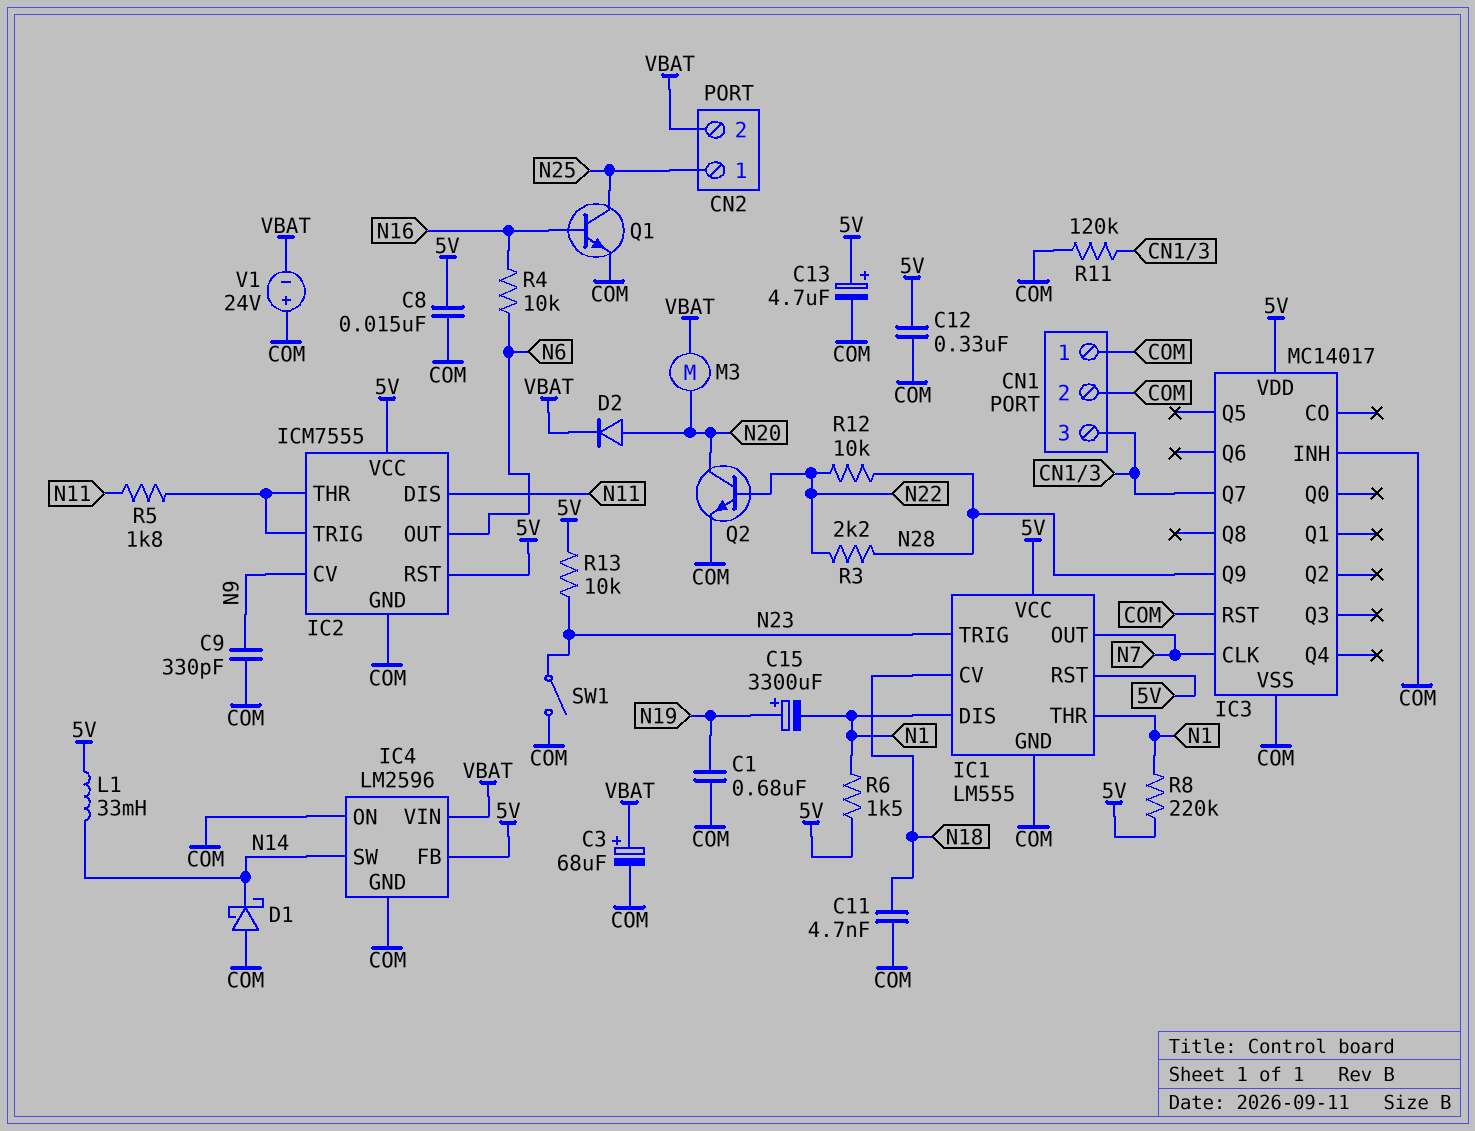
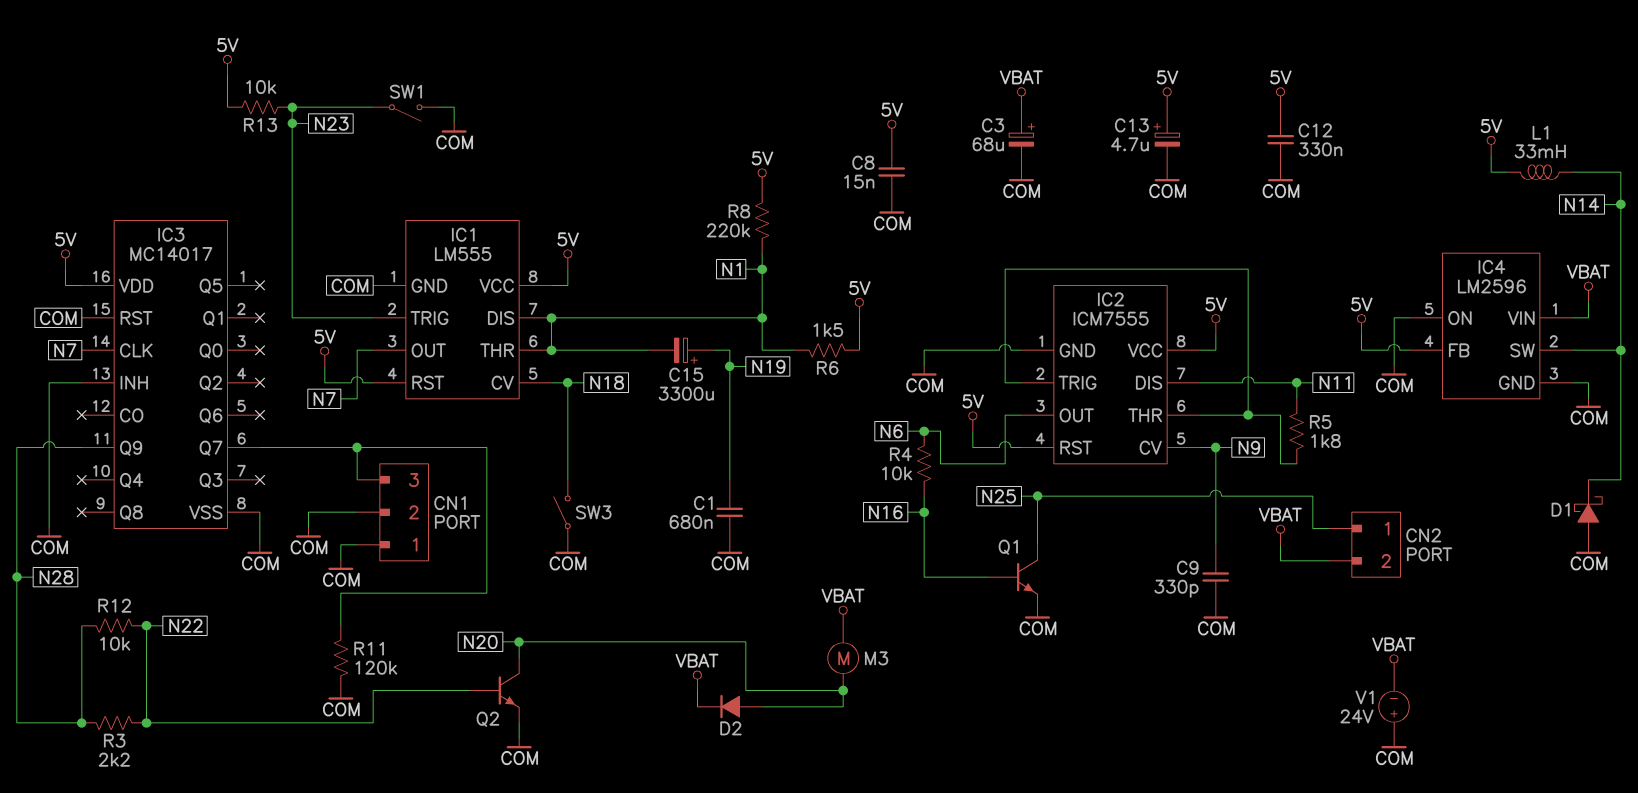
C11: 4.7nF (COM, N18) -> none
SW3: none -> switch (COM, N18)

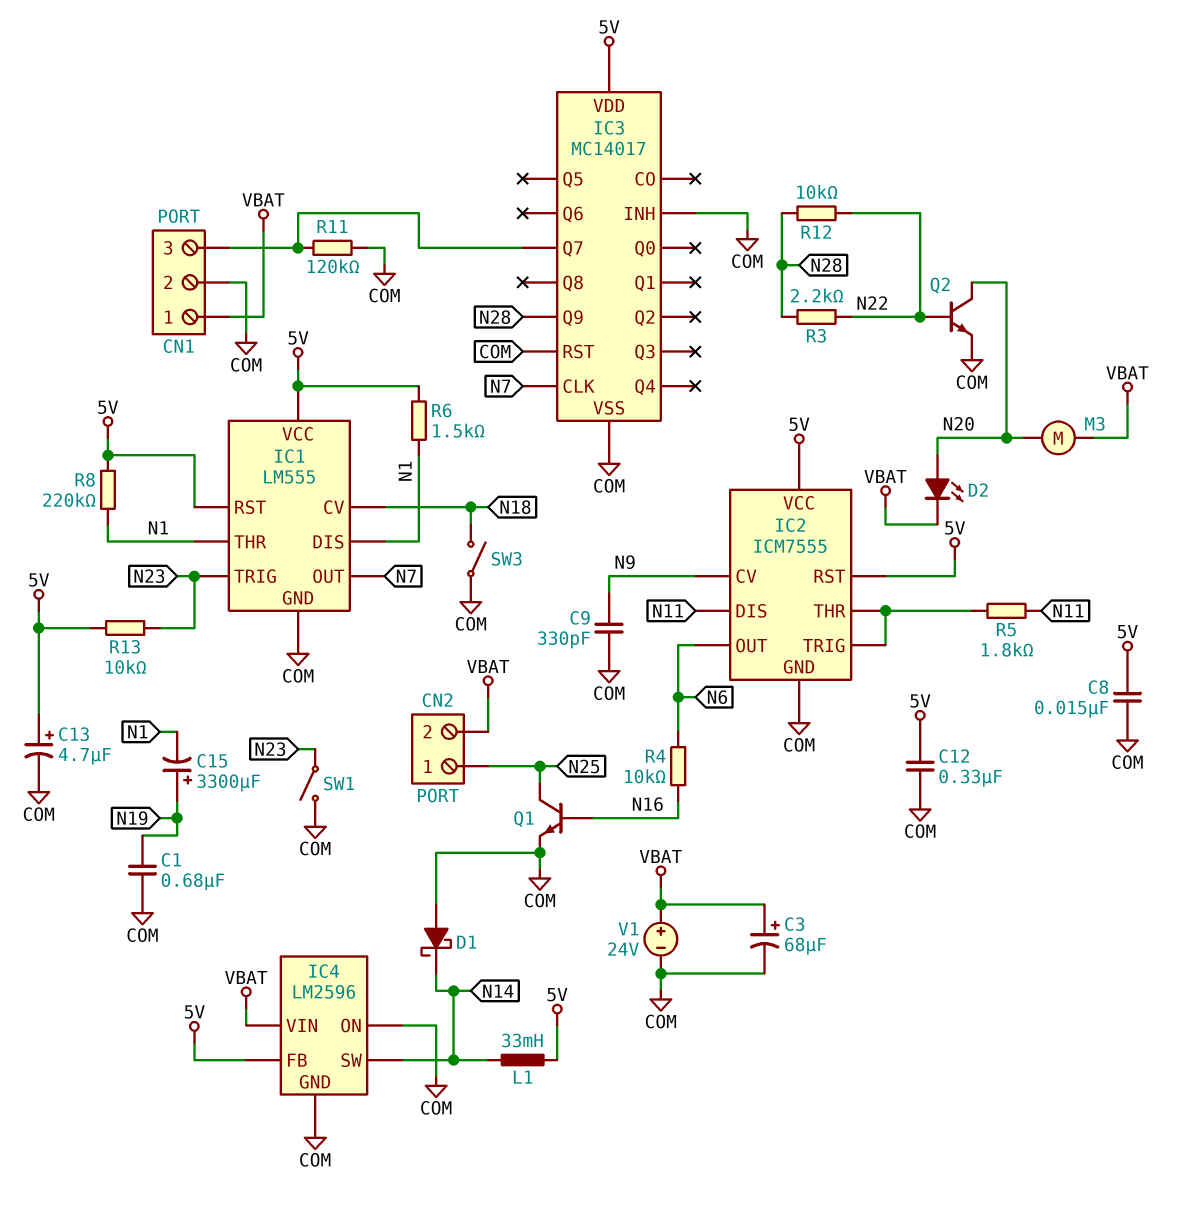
CN1 pin 1: COM -> VBAT
D2: diode (A N20, K VBAT) -> LED (A N20, K VBAT)
V1: 24V (plus COM, minus VBAT) -> 24V (plus VBAT, minus COM)

